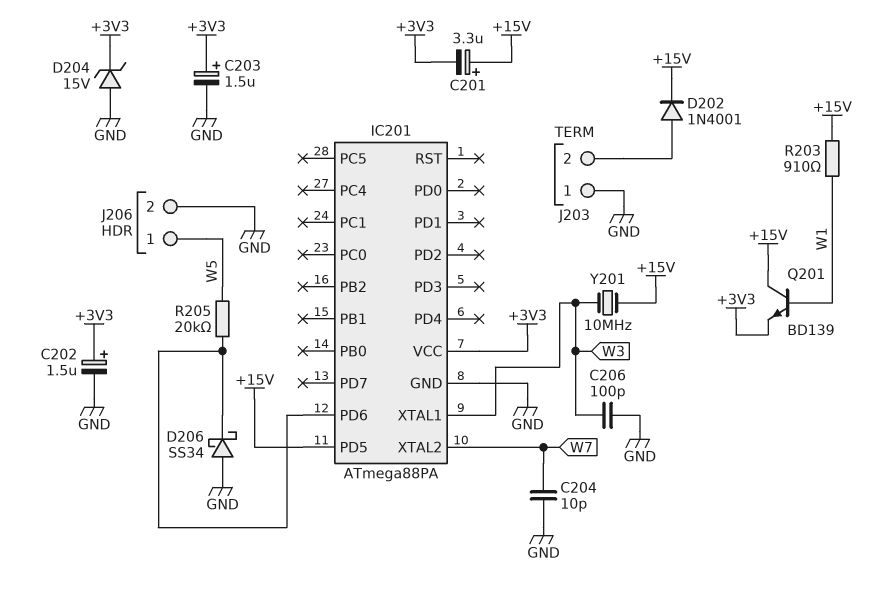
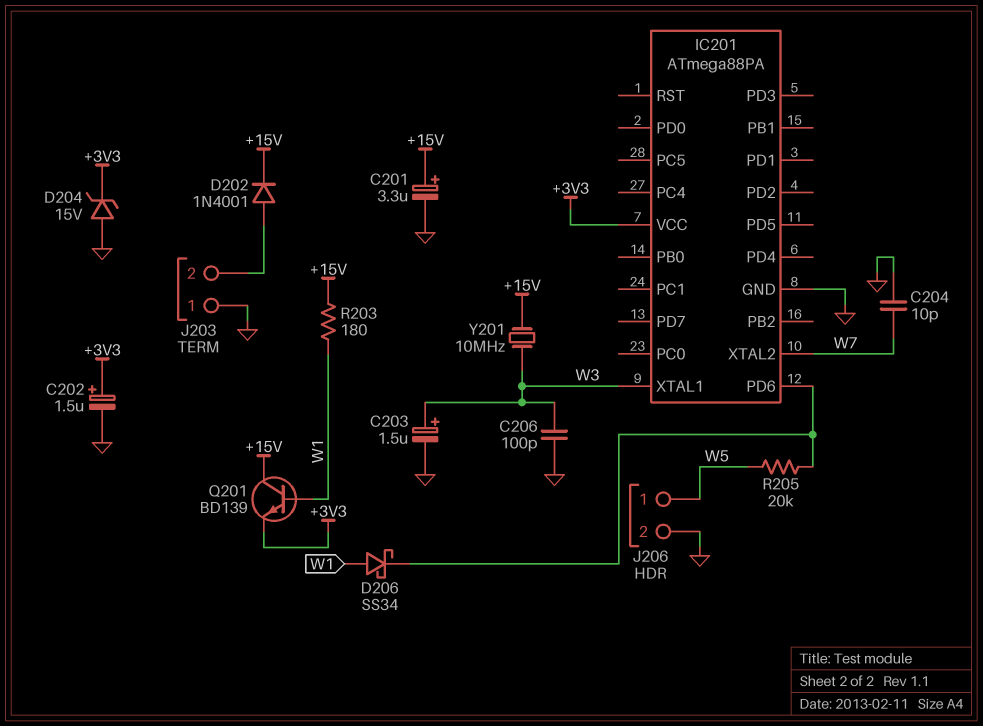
C201: 3.3uF (plus +15V, minus +3V3) -> 3.3uF (plus +15V, minus GND)
C203: 1.5uF (plus +3V3, minus GND) -> 1.5uF (plus W3, minus GND)
D206: schottky SS34 (A GND, K IC201/PD6) -> schottky SS34 (A W1, K IC201/PD6)
IC201 pin PD5: +15V -> none
R203: 910 (+15V, W1) -> 180 (+15V, W1)

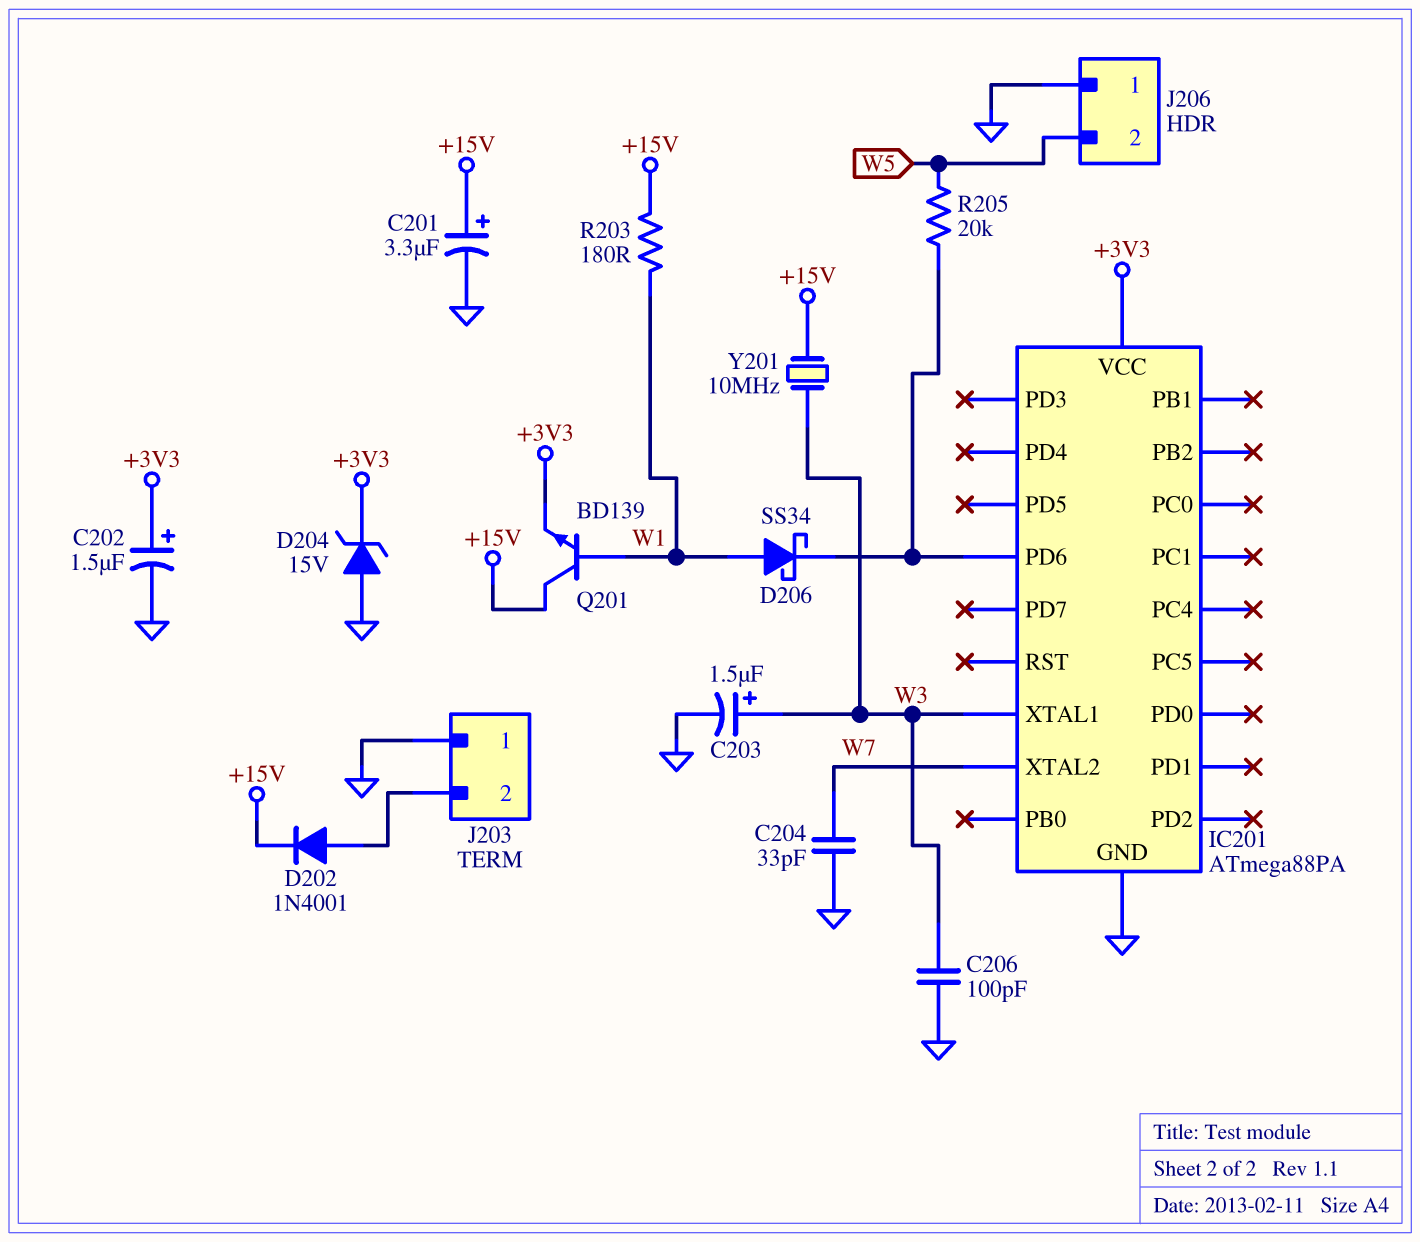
C204: 10pF (GND, W7) -> 33pF (GND, W7)
J206 pin 1: W5 -> GND
J206 pin 2: GND -> W5

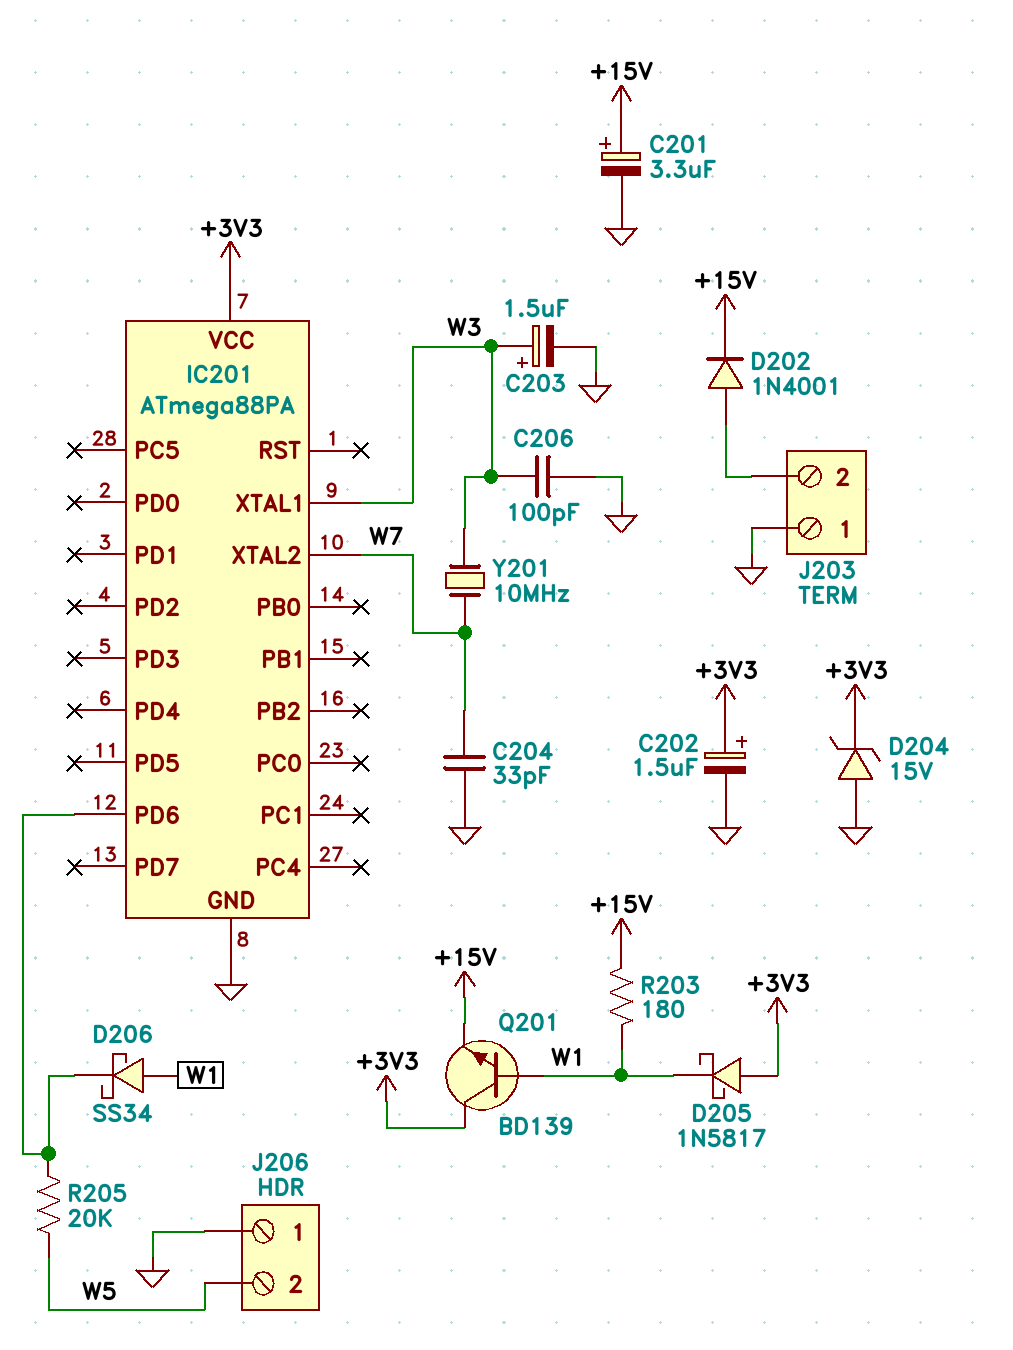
D205: none -> schottky 1N5817 (A +3V3, K W1)
Q201: NPN BD139 (B W1, C +15V, E +3V3) -> NPN BD139 (B W1, C +3V3, E +15V)
Y201: 10MHz (+15V, W3) -> 10MHz (W3, W7)

